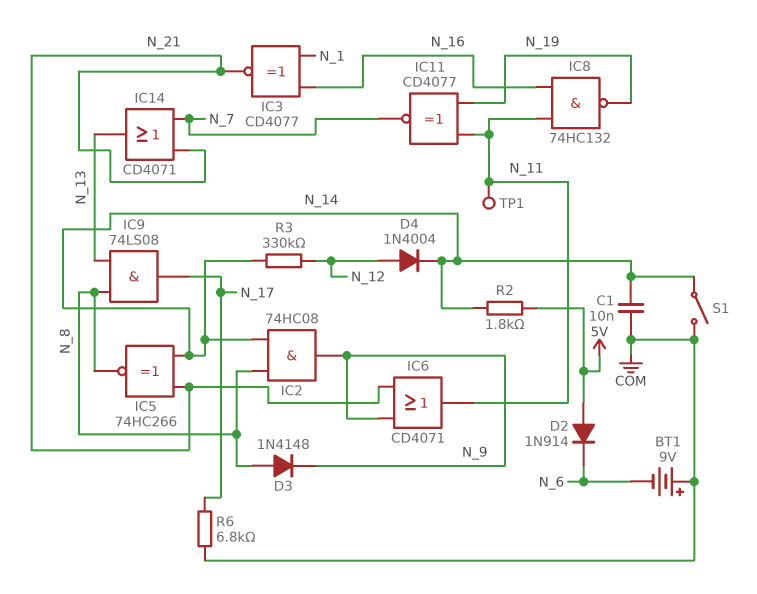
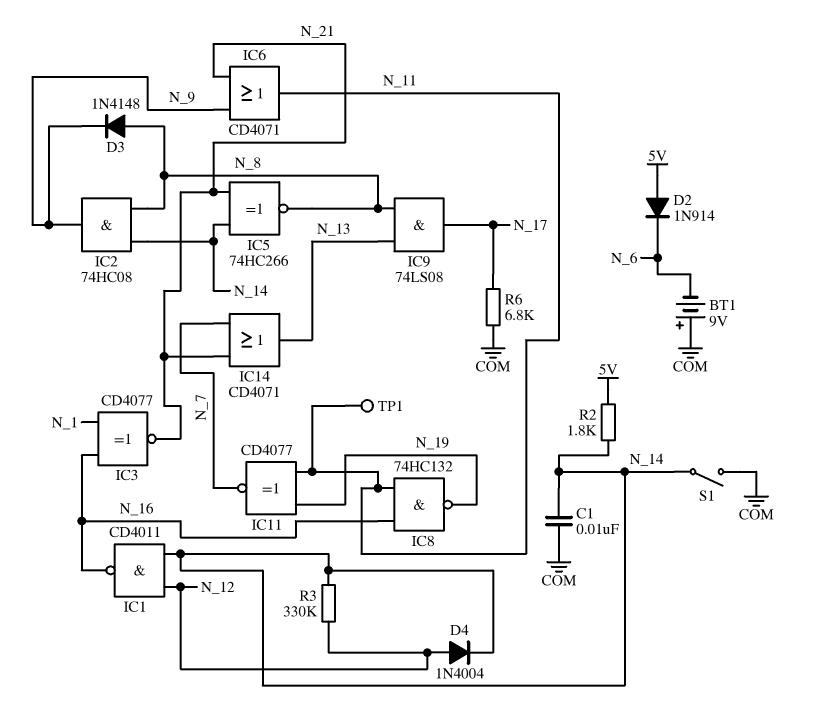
IC1: none -> NAND CD4011 (in N_12, in N_14, out N_16)

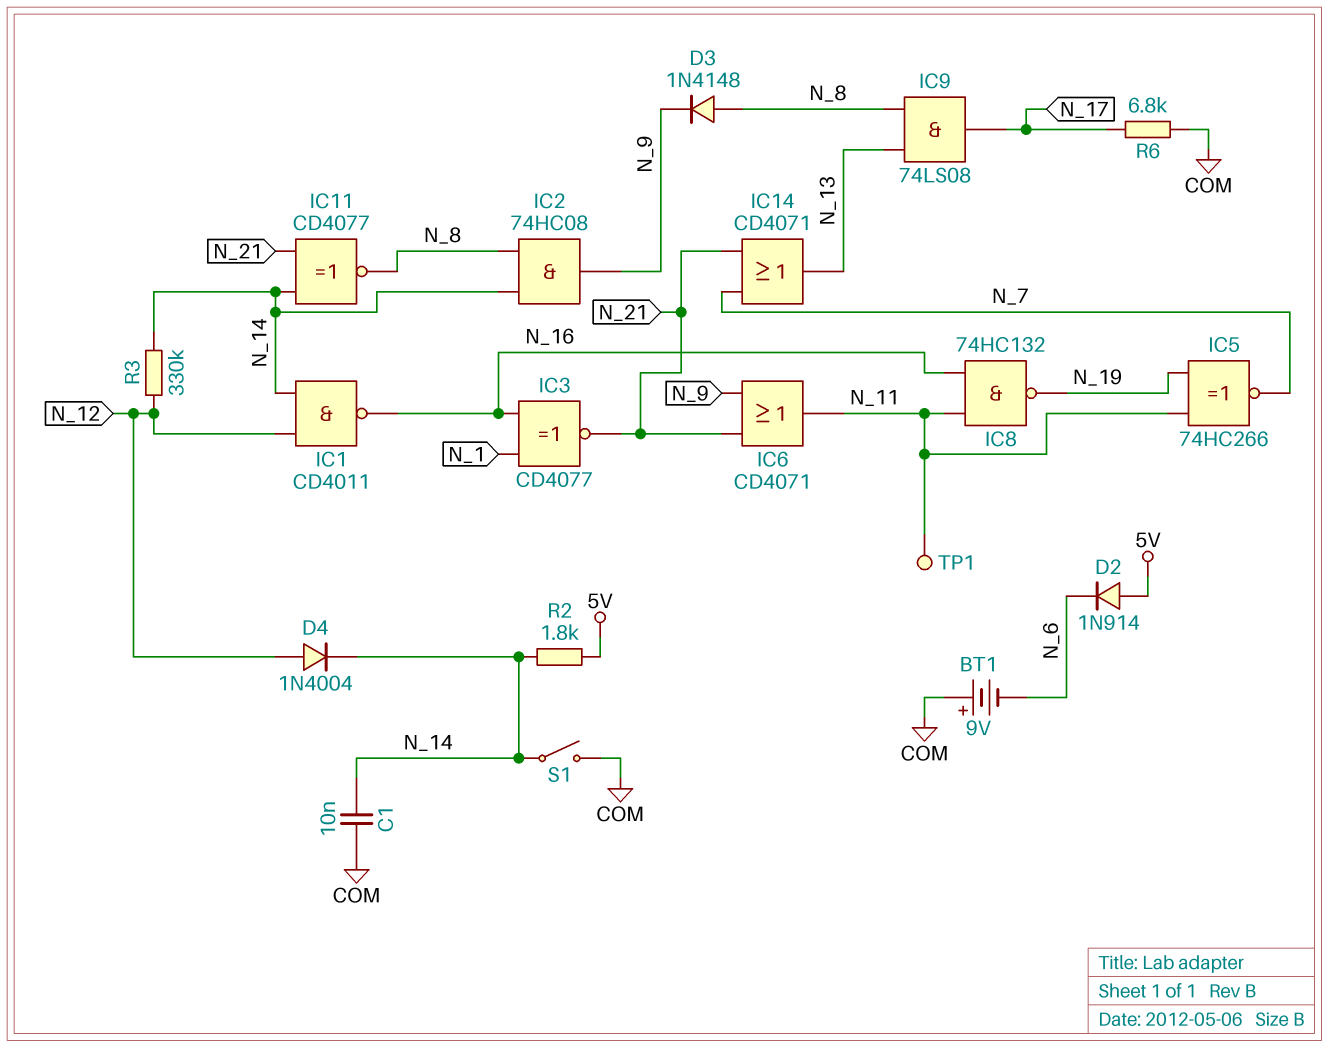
IC5: XNOR 74HC266 (in N_14, in N_21, out N_8) -> XNOR 74HC266 (in N_11, in N_19, out N_7)
IC11: XNOR CD4077 (in N_11, in N_19, out N_7) -> XNOR CD4077 (in N_14, in N_21, out N_8)

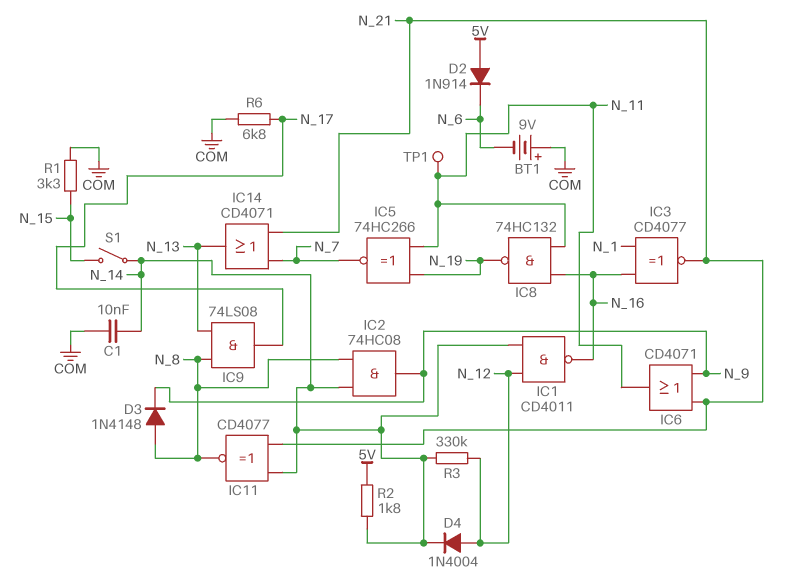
R1: none -> 3.3k (COM, N_15)
S1: switch (COM, N_14) -> switch (N_14, N_15)

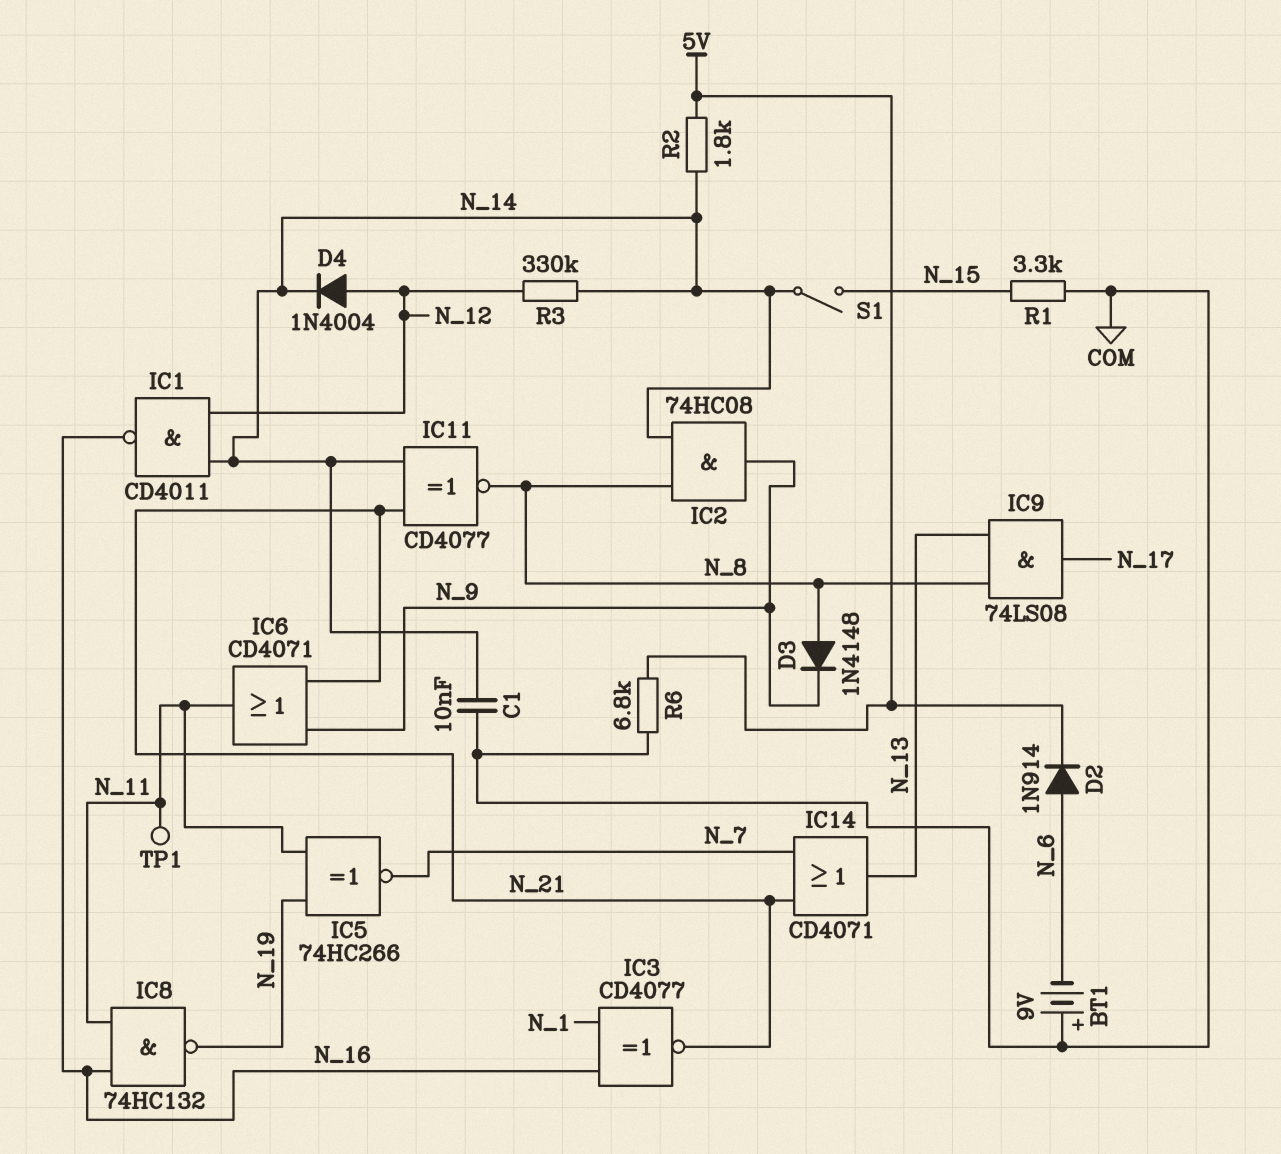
D2: diode 1N914 (A 5V, K N_6) -> diode 1N914 (A N_6, K 5V)
R6: 6.8k (COM, N_17) -> 6.8k (5V, COM)

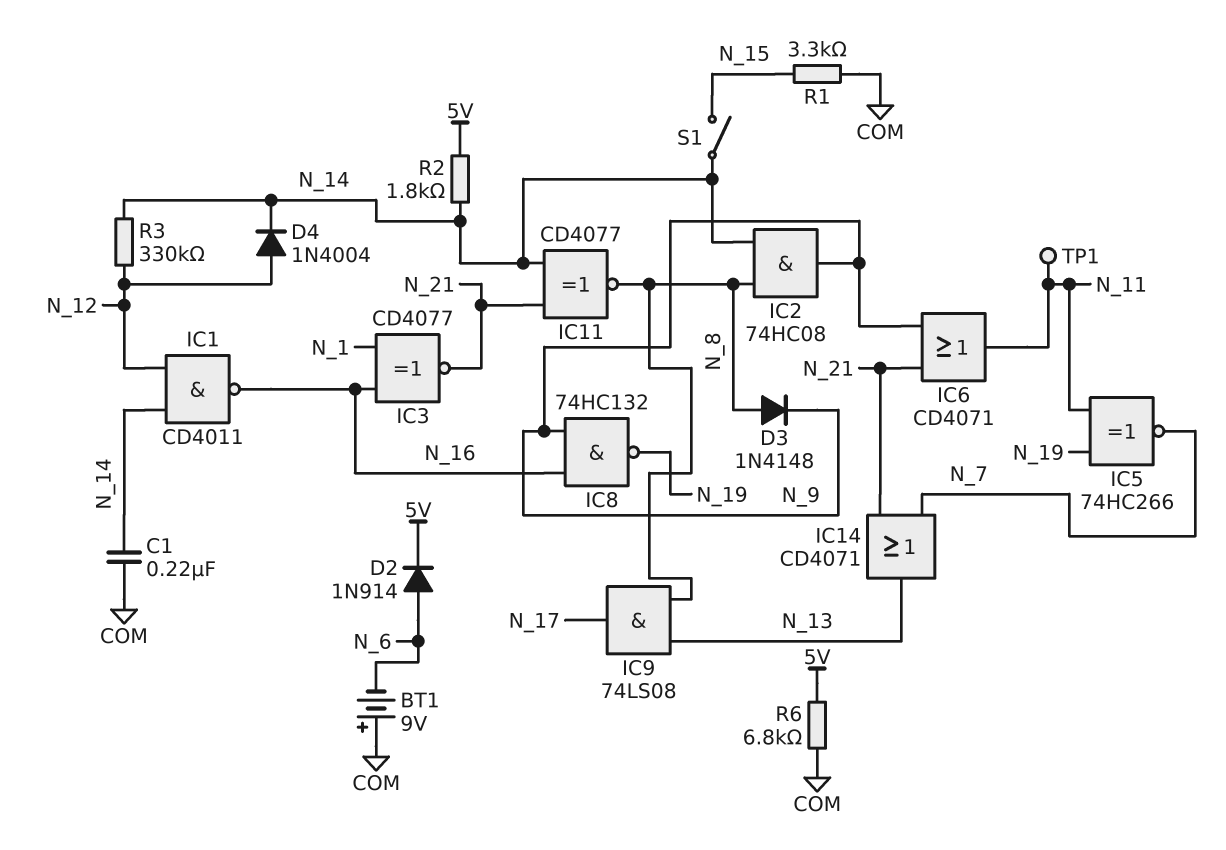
C1: 10nF (COM, N_14) -> 220nF (COM, N_14)
IC8: NAND 74HC132 (in N_11, in N_16, out N_19) -> NAND 74HC132 (in N_9, in N_16, out N_19)

